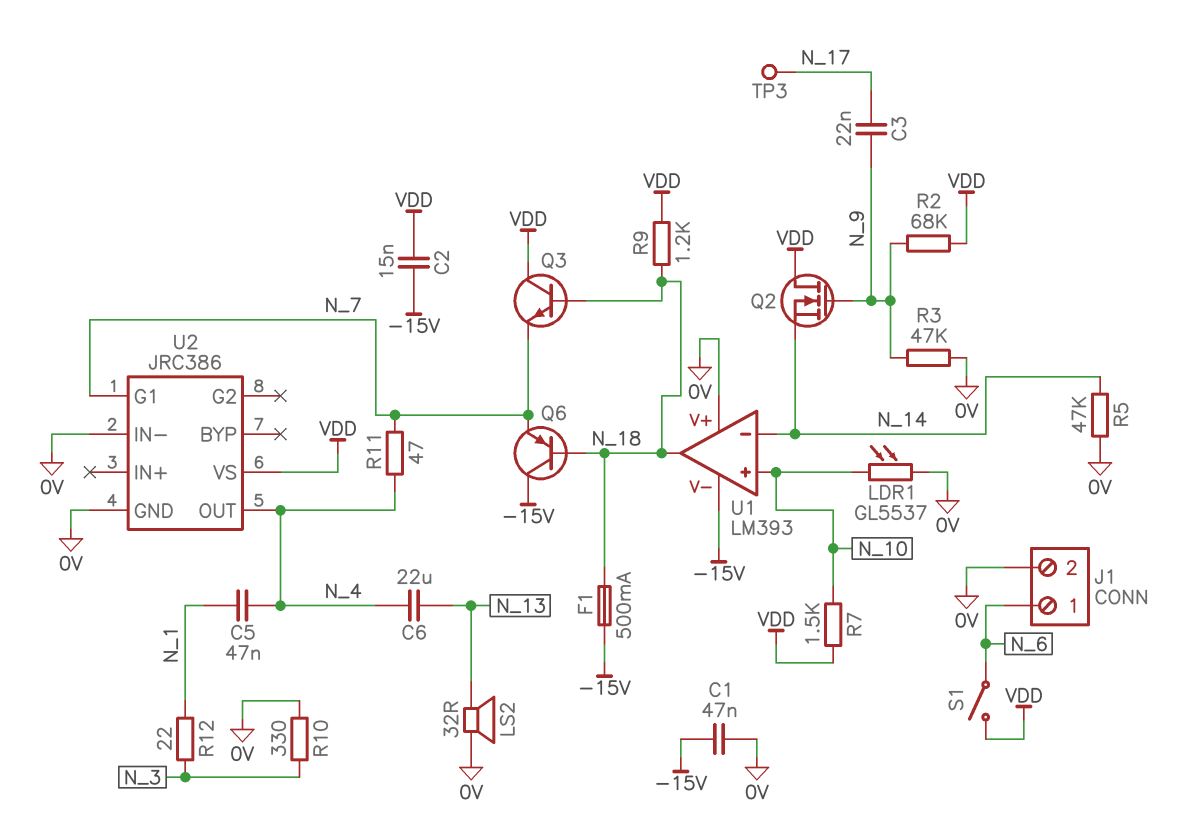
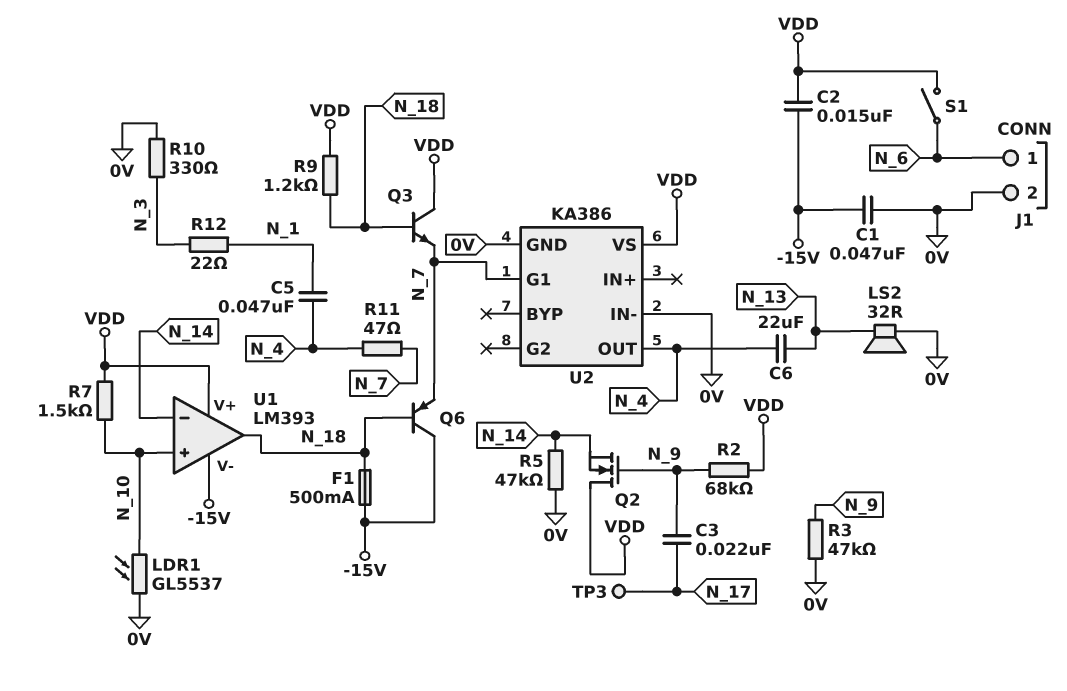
U1 pin V+: 0V -> VDD
U2: JRC386 -> KA386

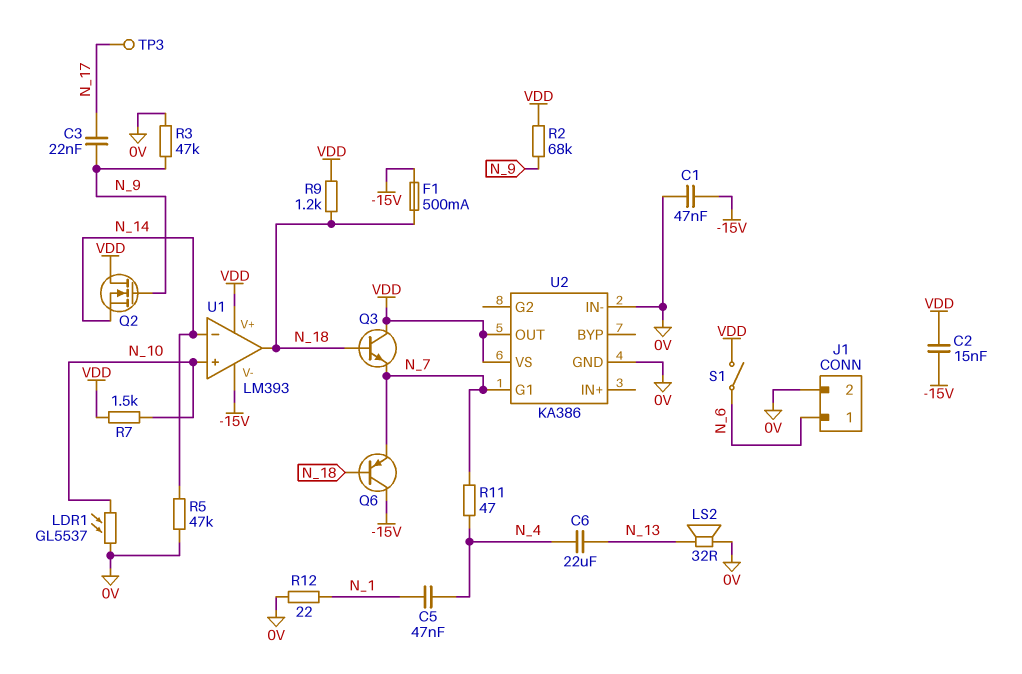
R10: 330 (0V, N_3) -> none
R12: 22 (N_1, N_3) -> 22 (0V, N_1)
U2 pin OUT: N_4 -> VDD

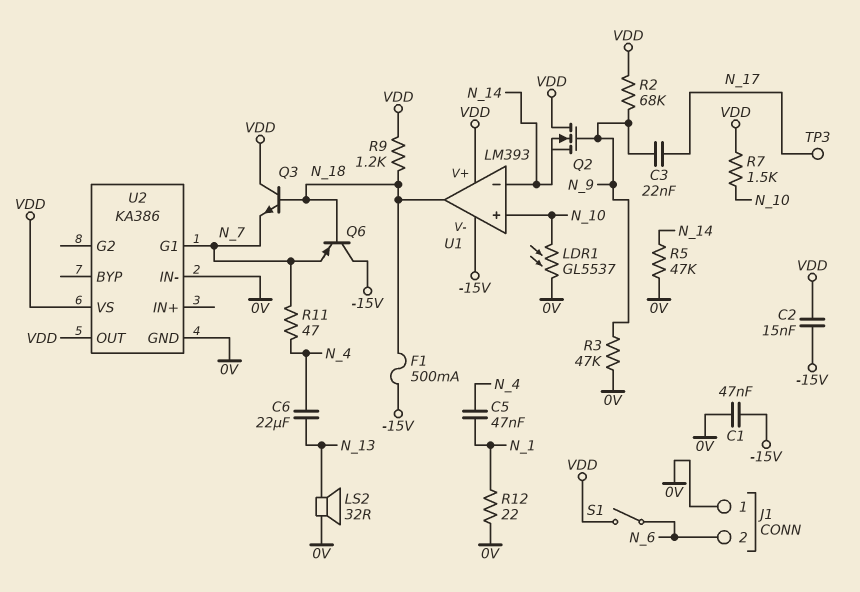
J1 pin 1: N_6 -> 0V
J1 pin 2: 0V -> N_6

